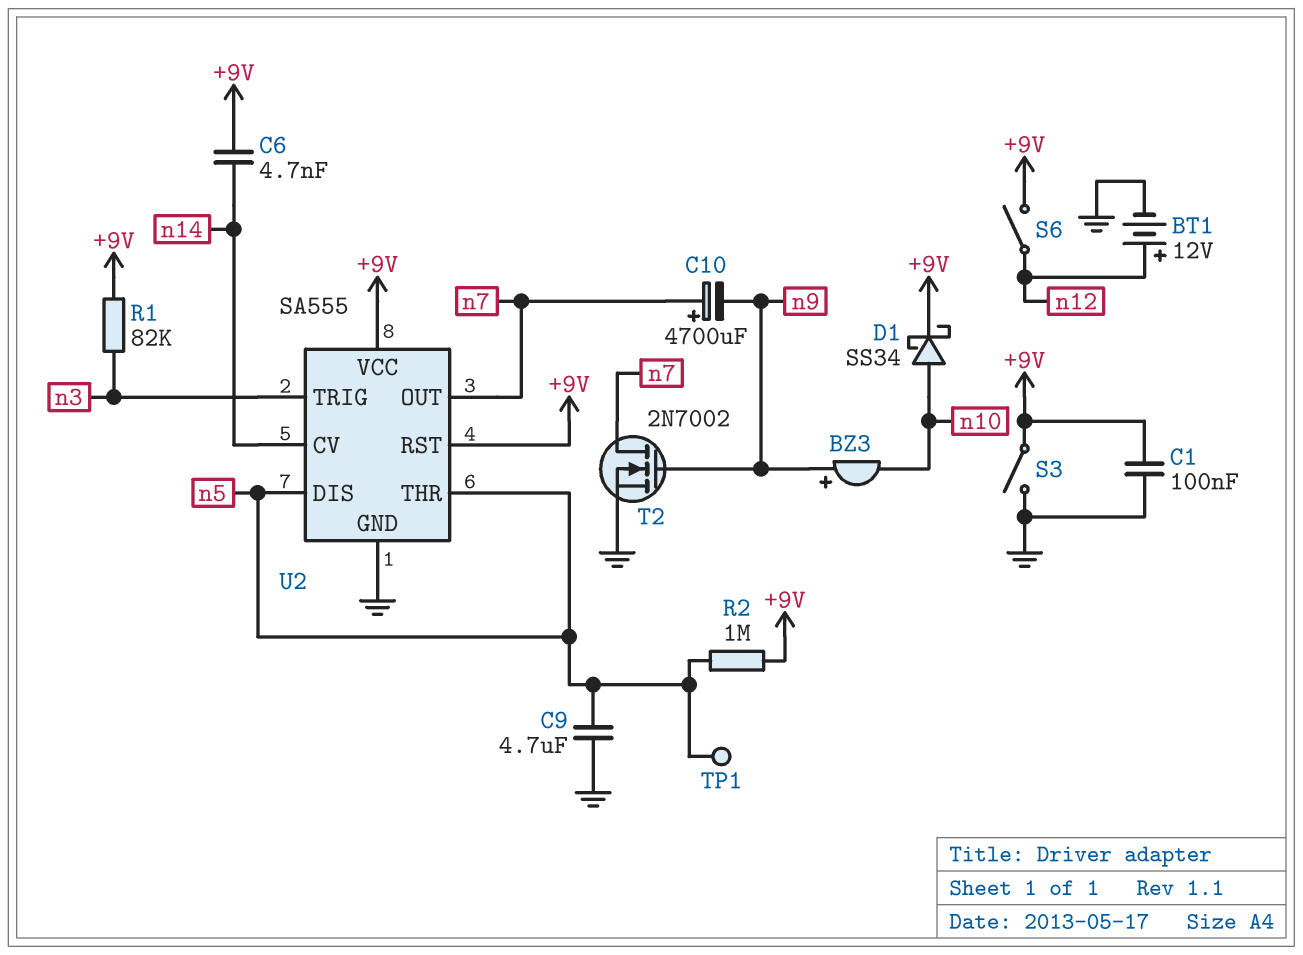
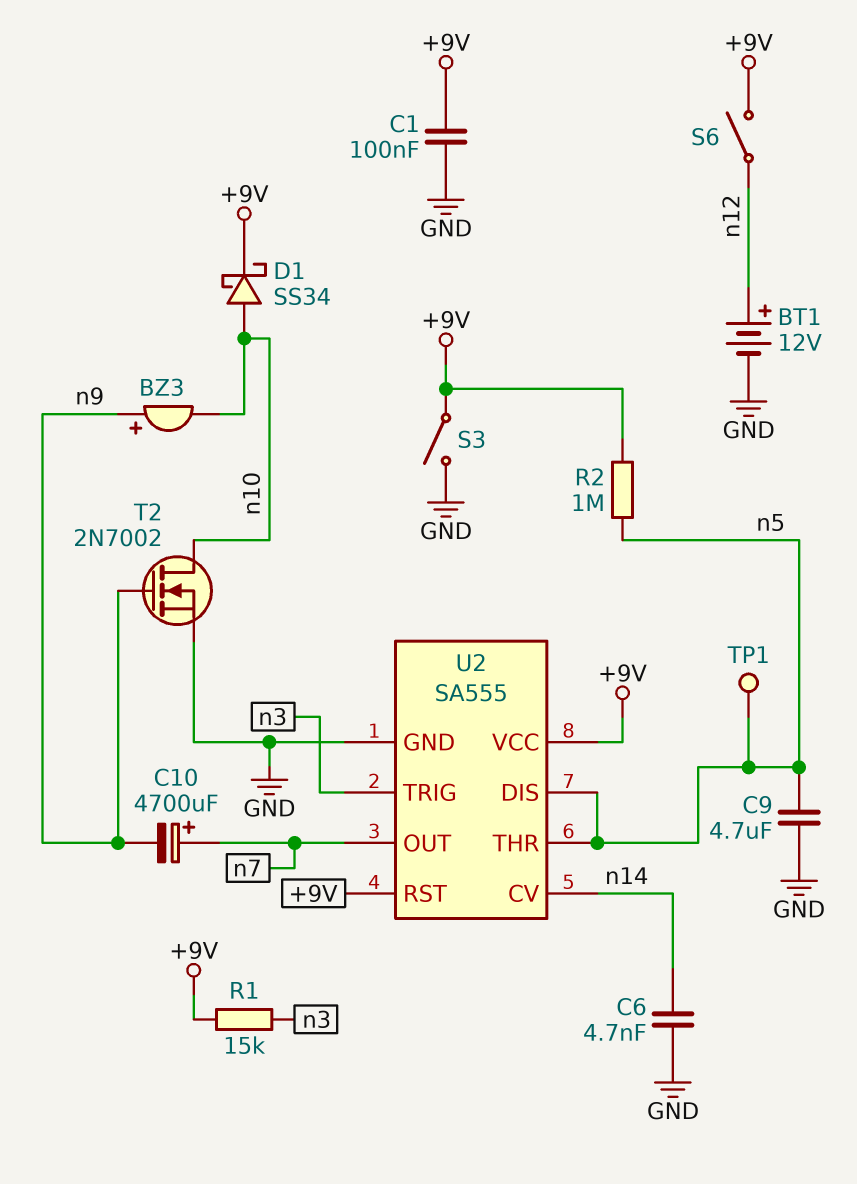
C6: 4.7nF (+9V, n14) -> 4.7nF (GND, n14)
R1: 82k (+9V, n3) -> 15k (+9V, n3)
T2: NMOS 2N7002 (G n9, D n7, S GND) -> NMOS 2N7002 (G n9, D n10, S GND)

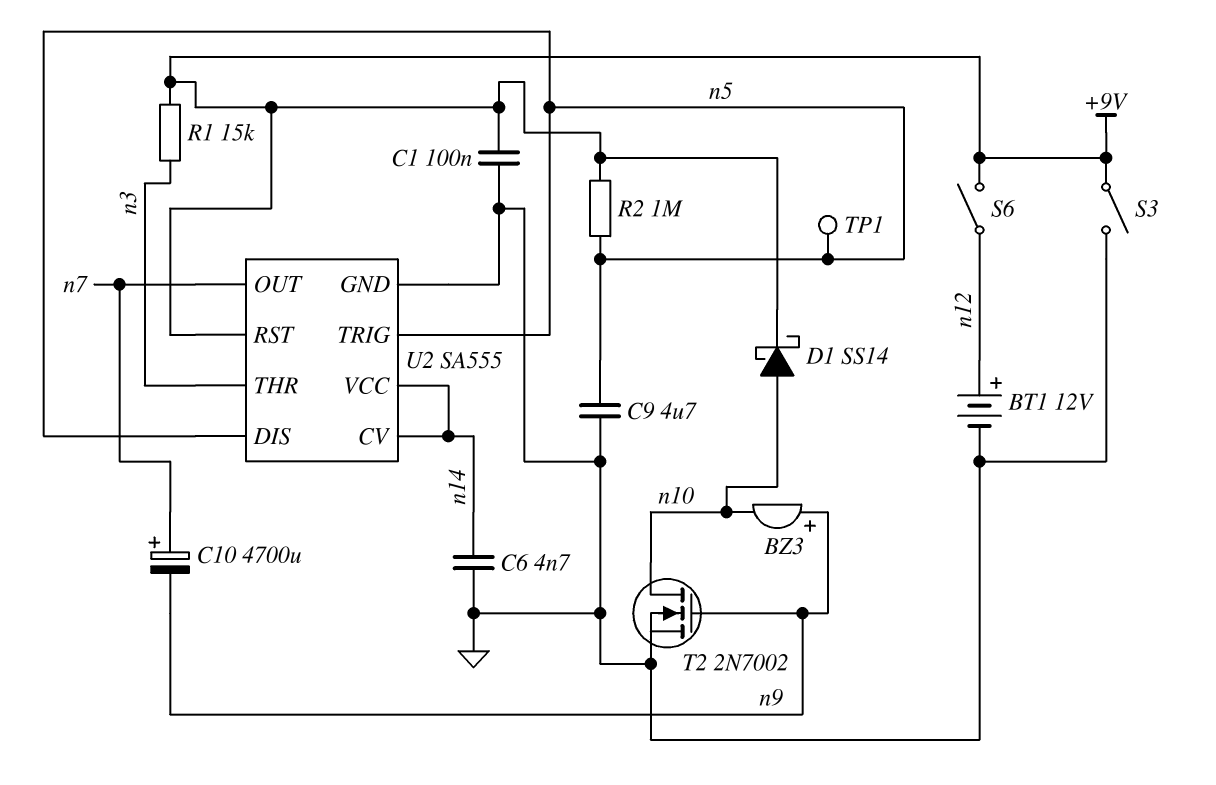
D1: schottky SS34 (A n10, K +9V) -> schottky SS14 (A n10, K +9V)
U2 pin THR: n5 -> n3
U2 pin TRIG: n3 -> n5
U2 pin VCC: +9V -> n14

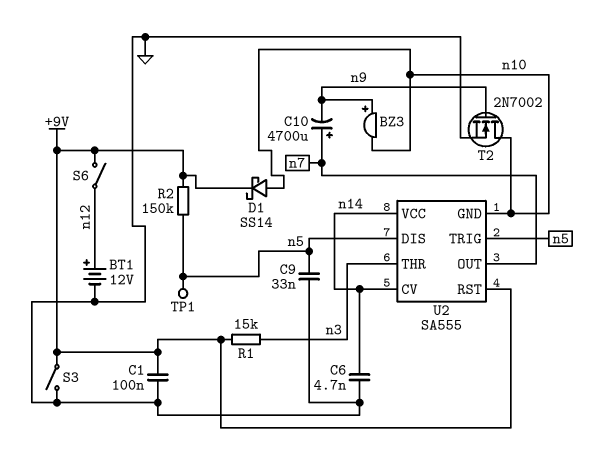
C9: 4.7uF (GND, n5) -> 33nF (GND, n5)
R2: 1M (+9V, n5) -> 150k (+9V, n5)
U2 pin GND: GND -> n10

